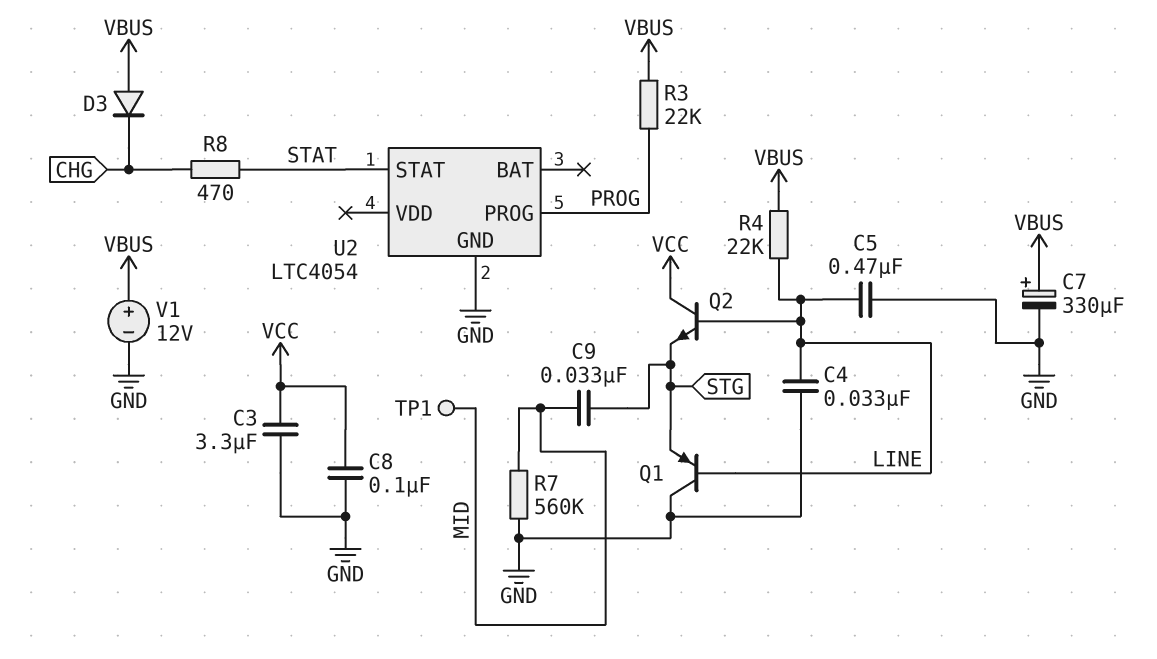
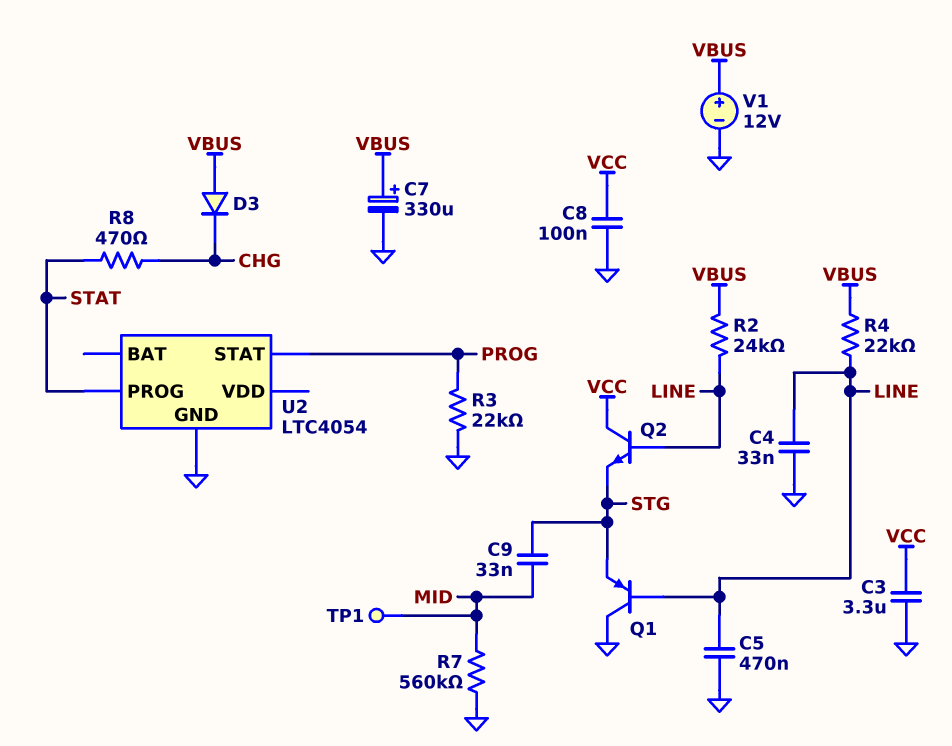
R2: none -> 24k (LINE, VBUS)
R3: 22k (PROG, VBUS) -> 22k (GND, PROG)
U2 pin PROG: PROG -> STAT
U2 pin STAT: STAT -> PROG

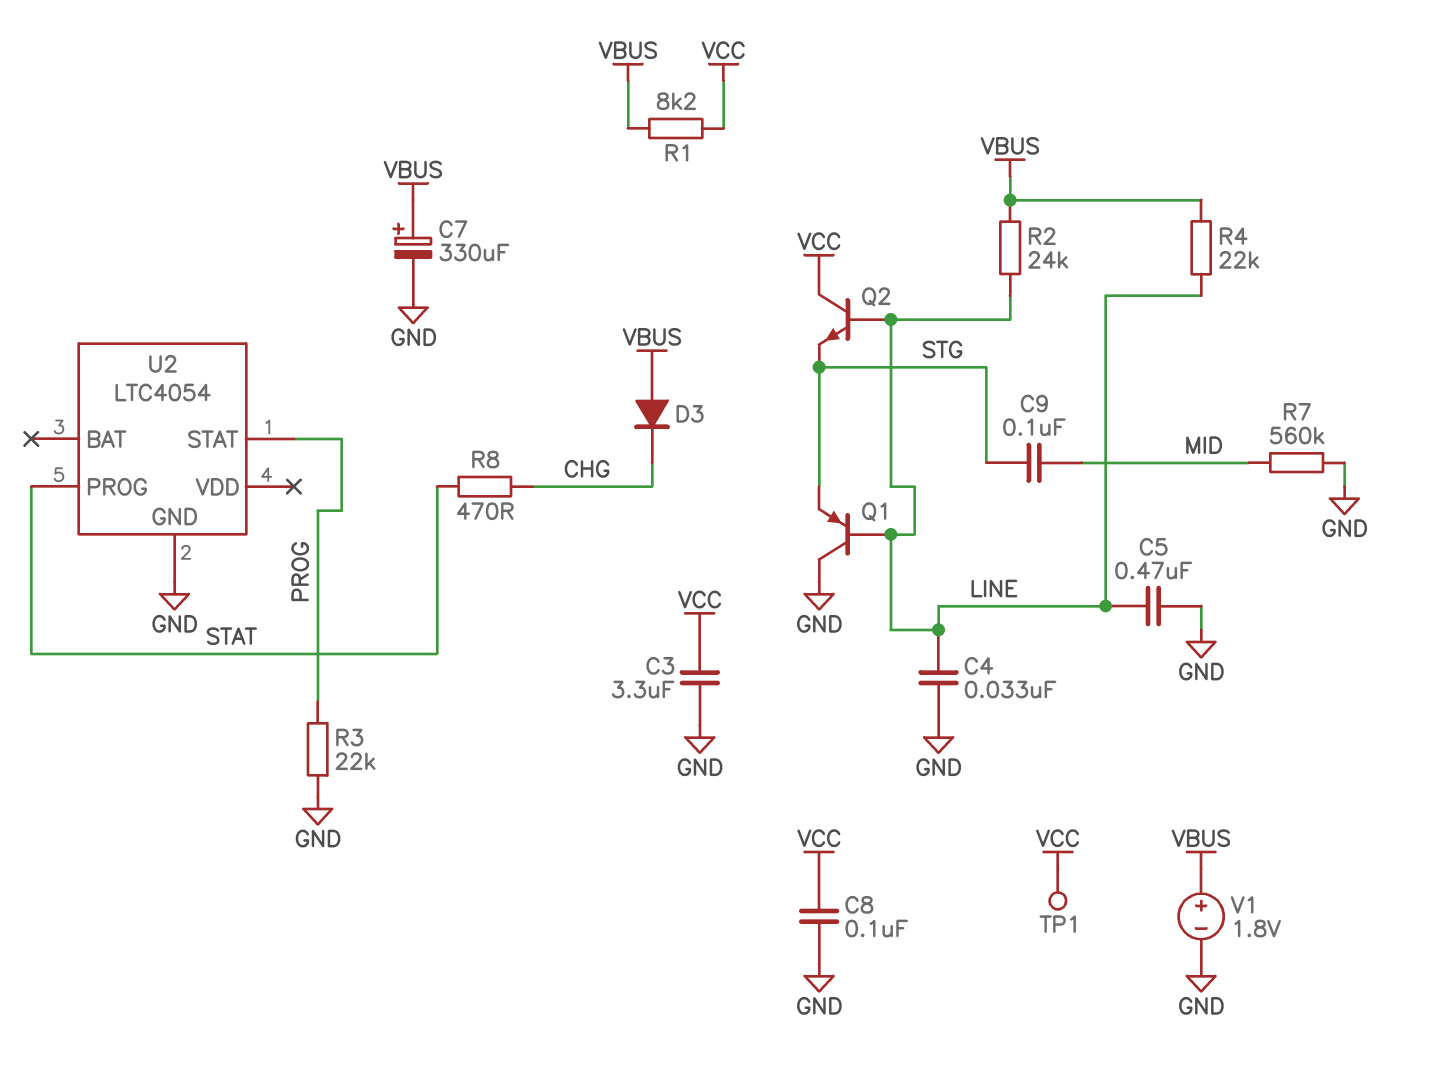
C9: 33nF (MID, STG) -> 100nF (MID, STG)
R1: none -> 8.2k (VBUS, VCC)
TP1: test point (MID) -> test point (VCC)
V1: 12V (plus VBUS, minus GND) -> 1.8V (plus VBUS, minus GND)

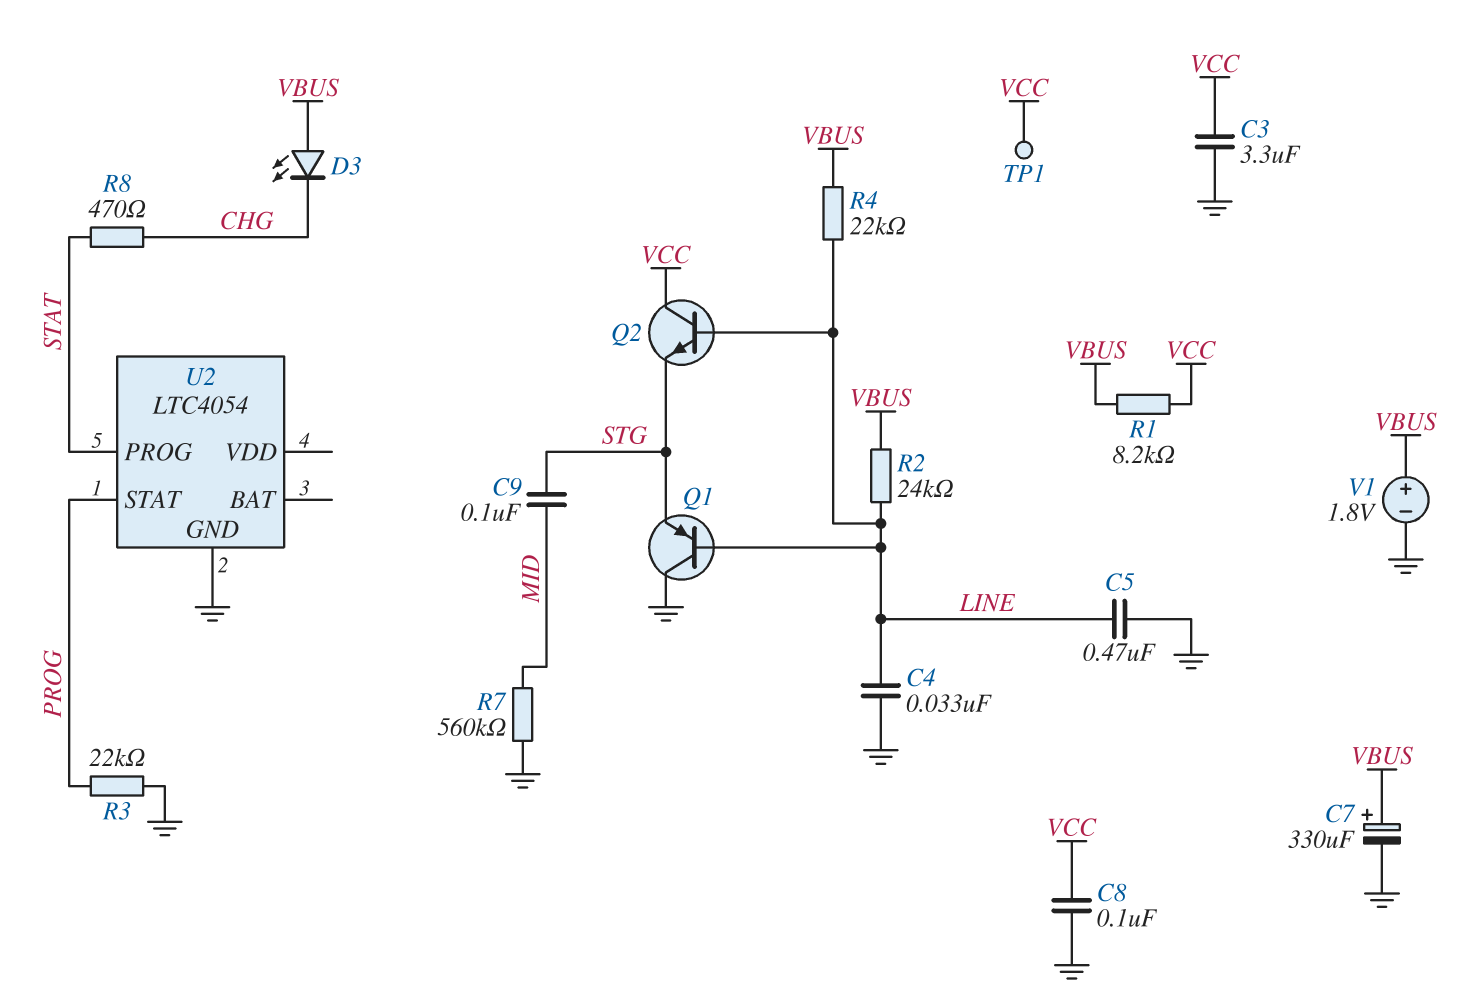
D3: diode (A VBUS, K CHG) -> LED (A VBUS, K CHG)

